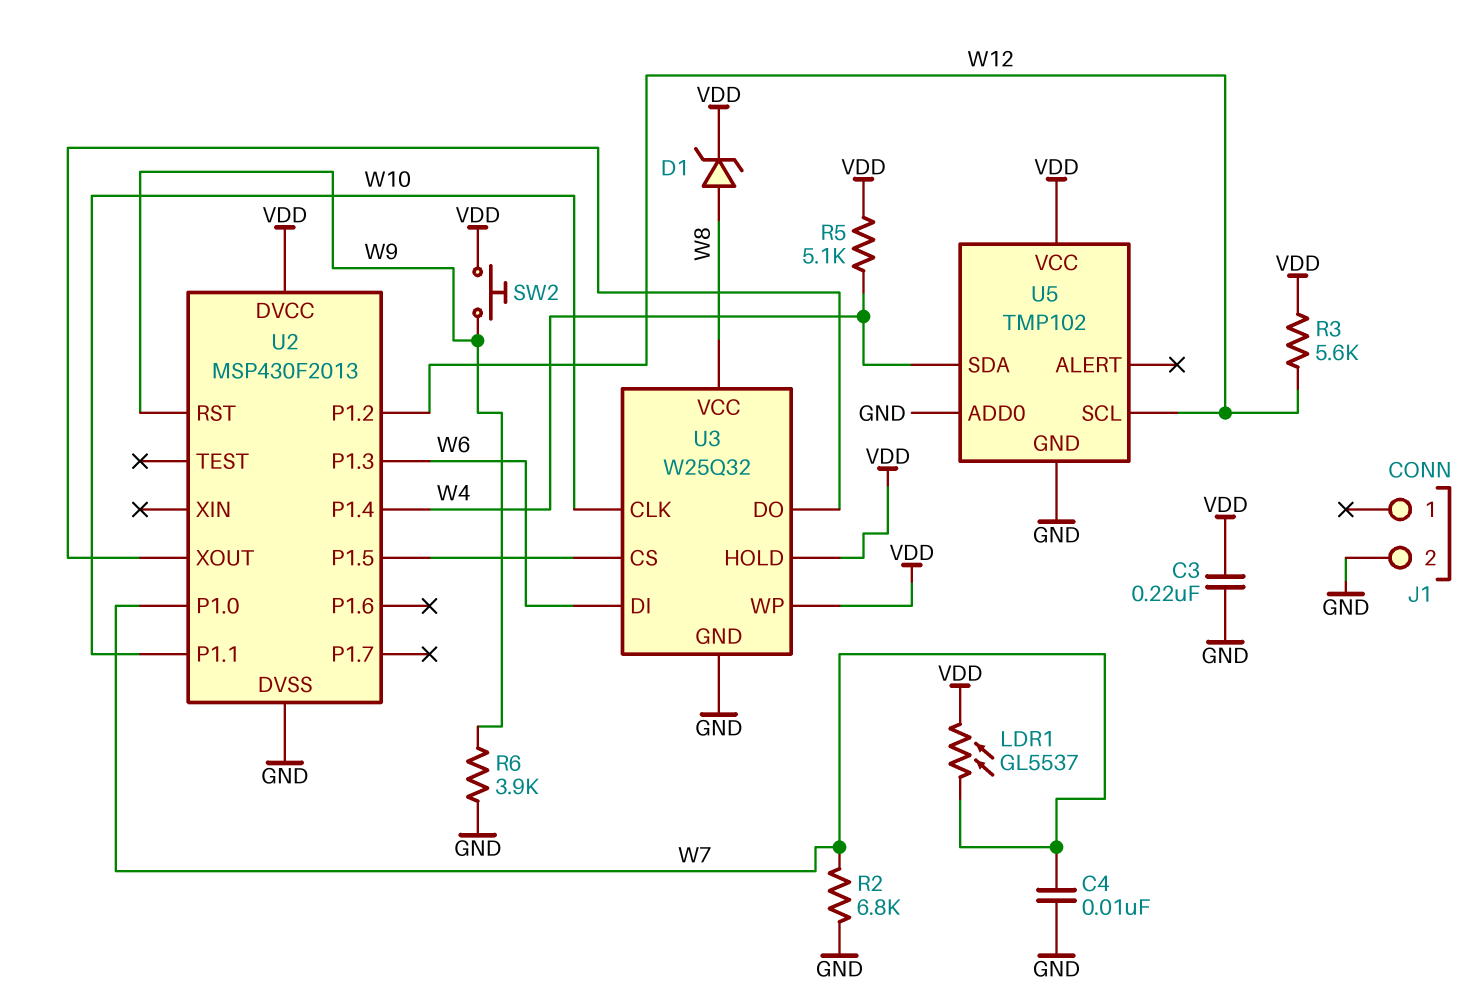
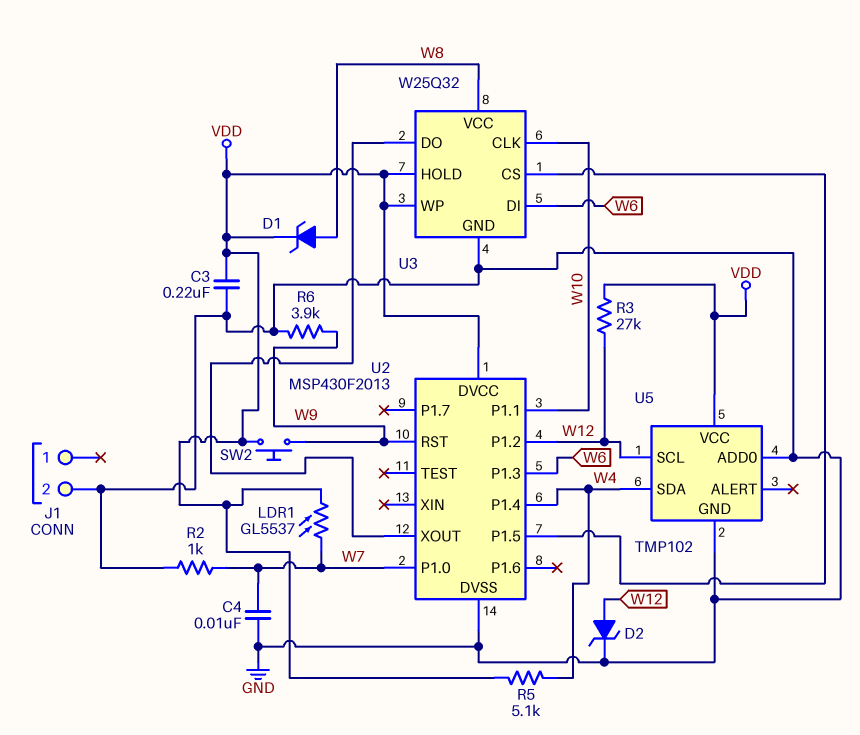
D2: none -> zener (A W12, K GND)
R2: 6.8k (GND, W7) -> 1k (GND, W7)
R3: 5.6k (VDD, W12) -> 27k (VDD, W12)

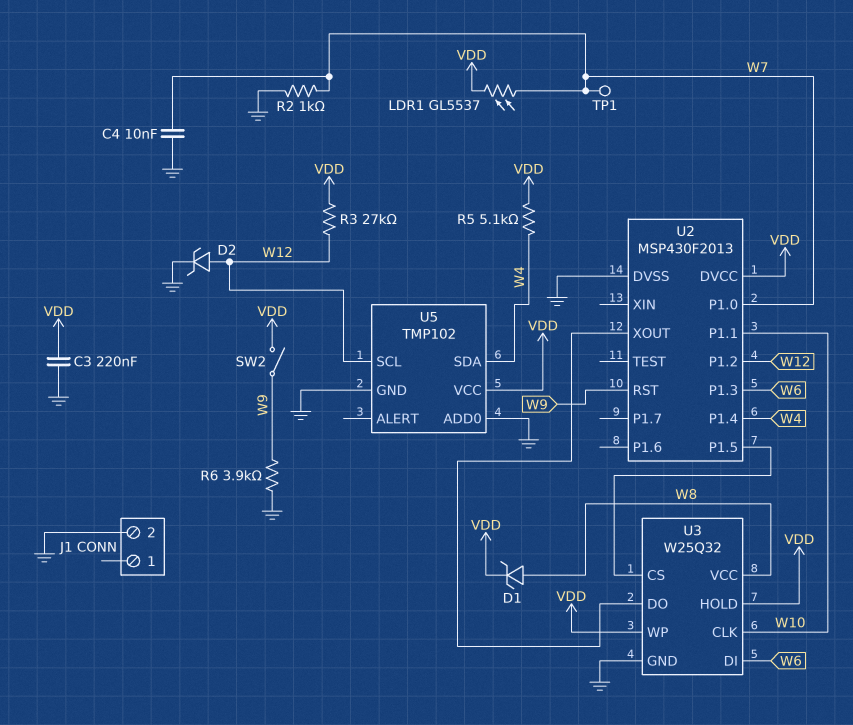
SW2: button (VDD, W9) -> switch (VDD, W9)
TP1: none -> test point (W7)

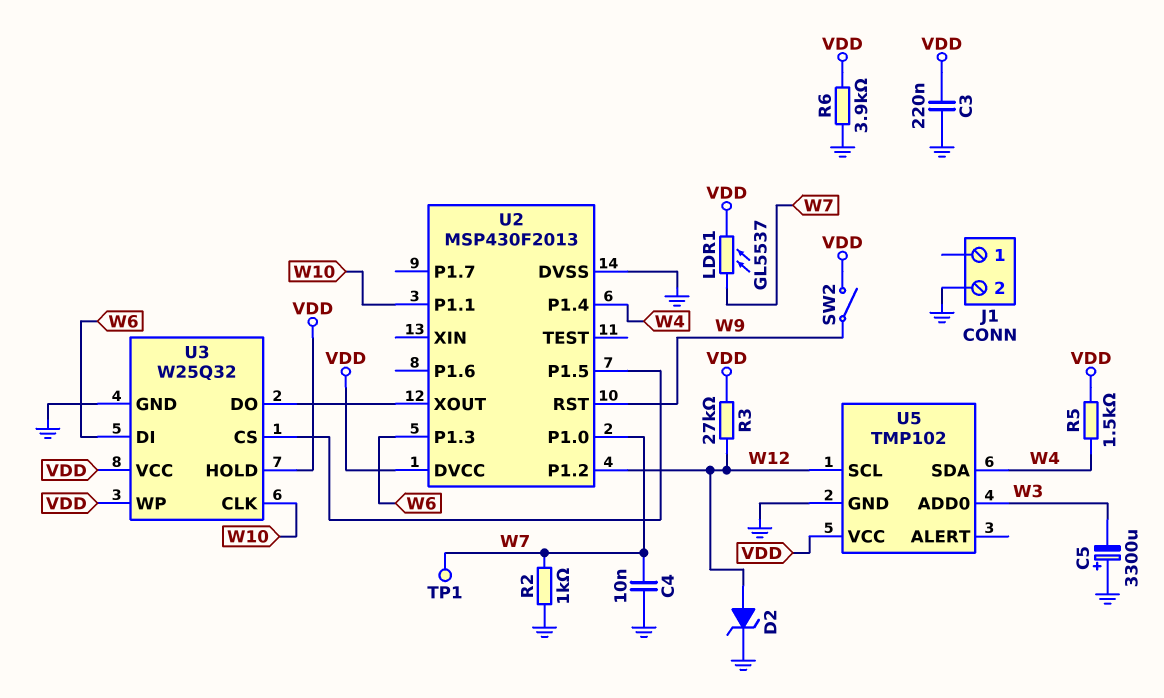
C5: none -> 3300uF (plus GND, minus W3)
D1: zener (A W8, K VDD) -> none
R5: 5.1k (VDD, W4) -> 1.5k (VDD, W4)
R6: 3.9k (GND, W9) -> 3.9k (GND, VDD)
U3 pin VCC: W8 -> VDD
U5 pin ADD0: GND -> W3

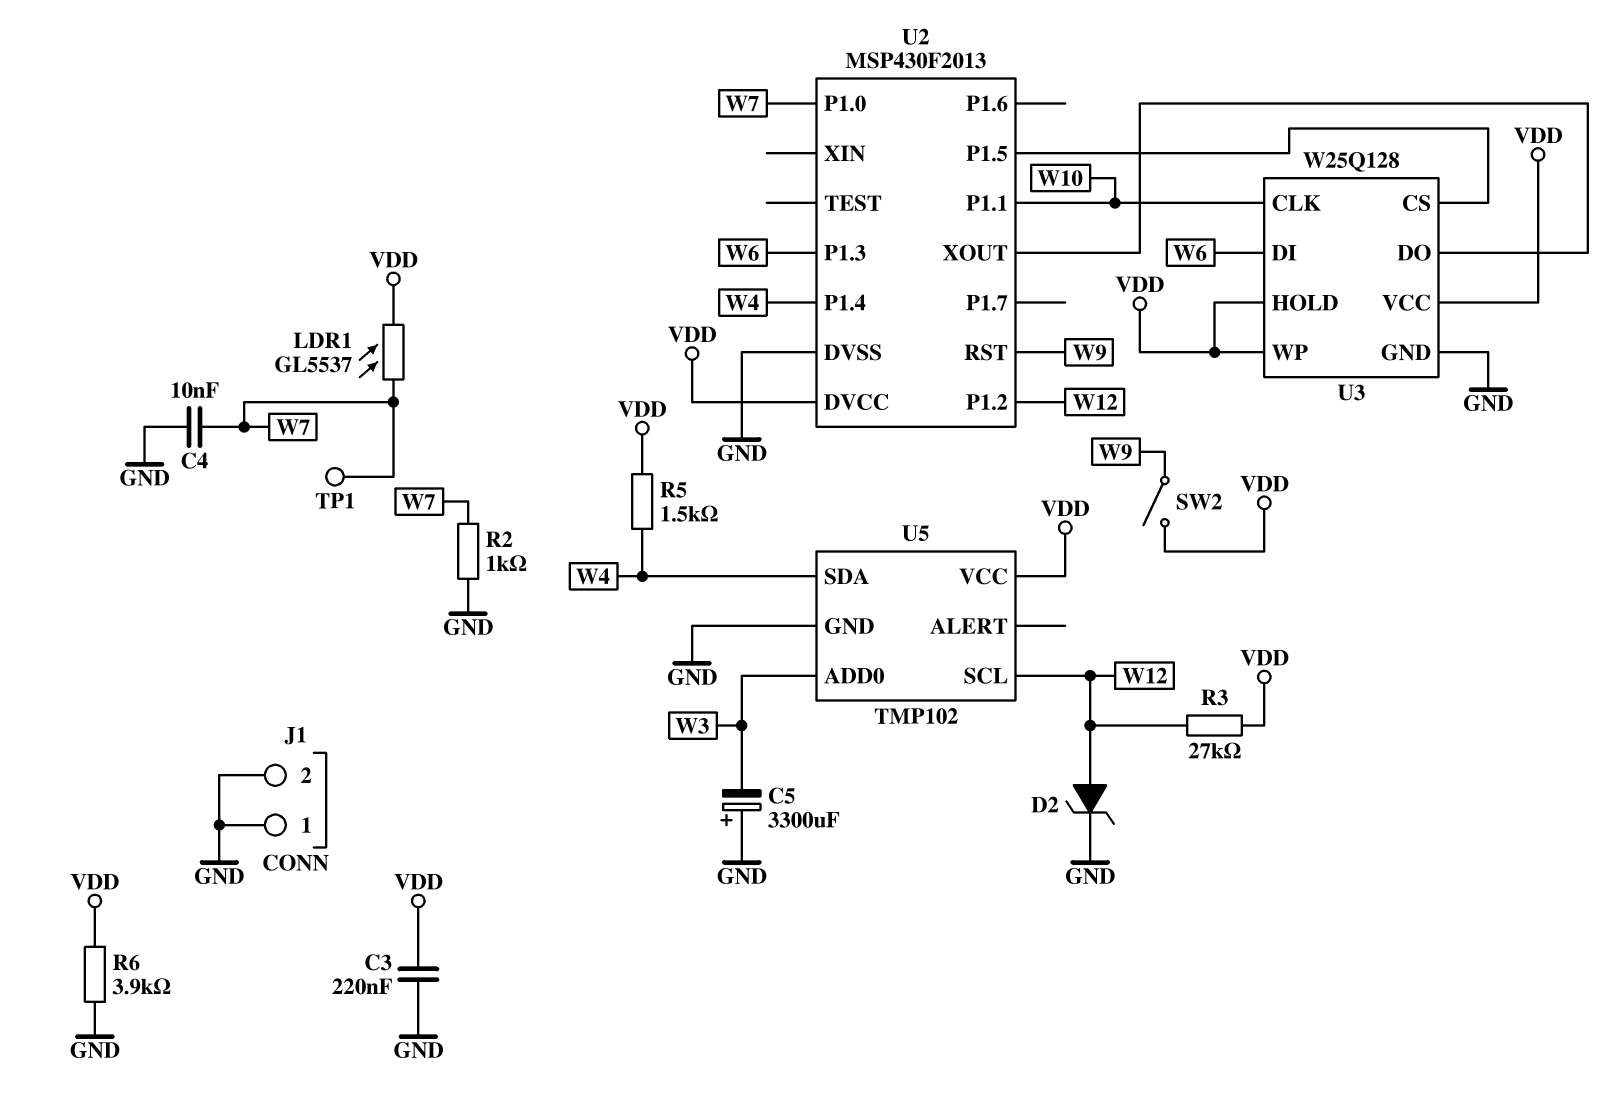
J1 pin 1: none -> GND
U3: W25Q32 -> W25Q128

